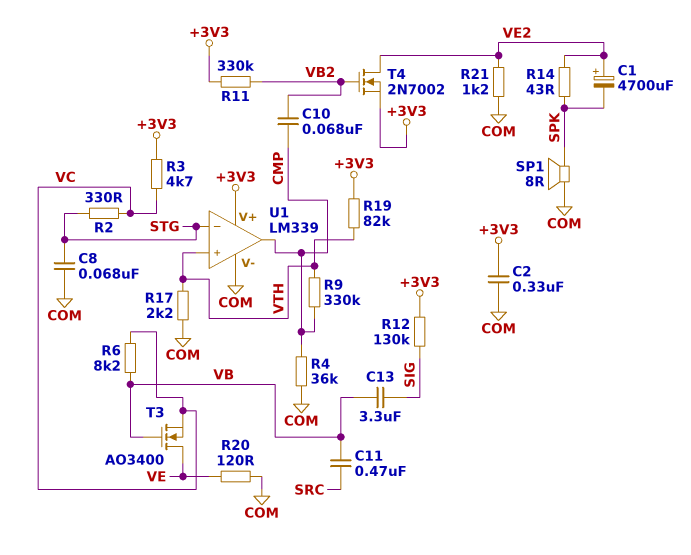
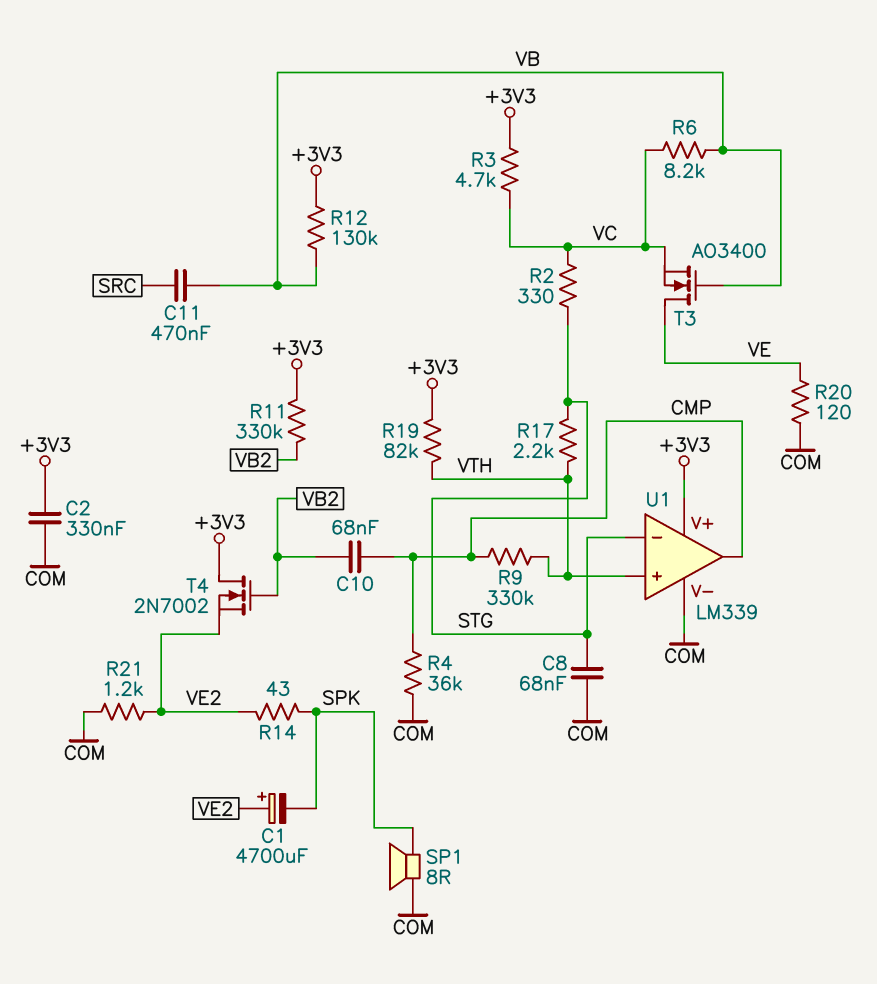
C13: 3.3uF (SIG, VB) -> none
R12: 130k (+3V3, SIG) -> 130k (+3V3, VB)
R17: 2.2k (COM, VTH) -> 2.2k (STG, VTH)
T4: NMOS 2N7002 (G VB2, D VE2, S +3V3) -> NMOS 2N7002 (G VB2, D +3V3, S VE2)

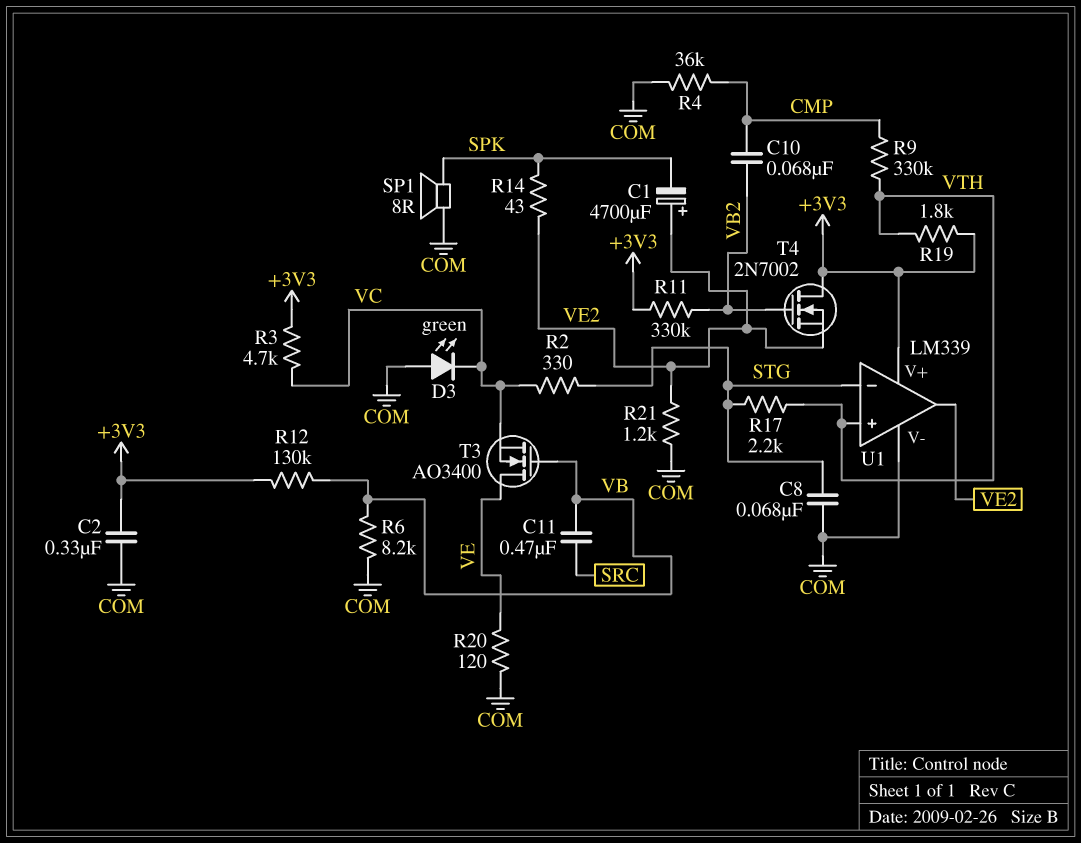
D3: none -> LED green (A COM, K VC)
R6: 8.2k (VB, VC) -> 8.2k (COM, VB)
R19: 82k (+3V3, VTH) -> 1.8k (+3V3, VTH)
U1 pin out: CMP -> VE2

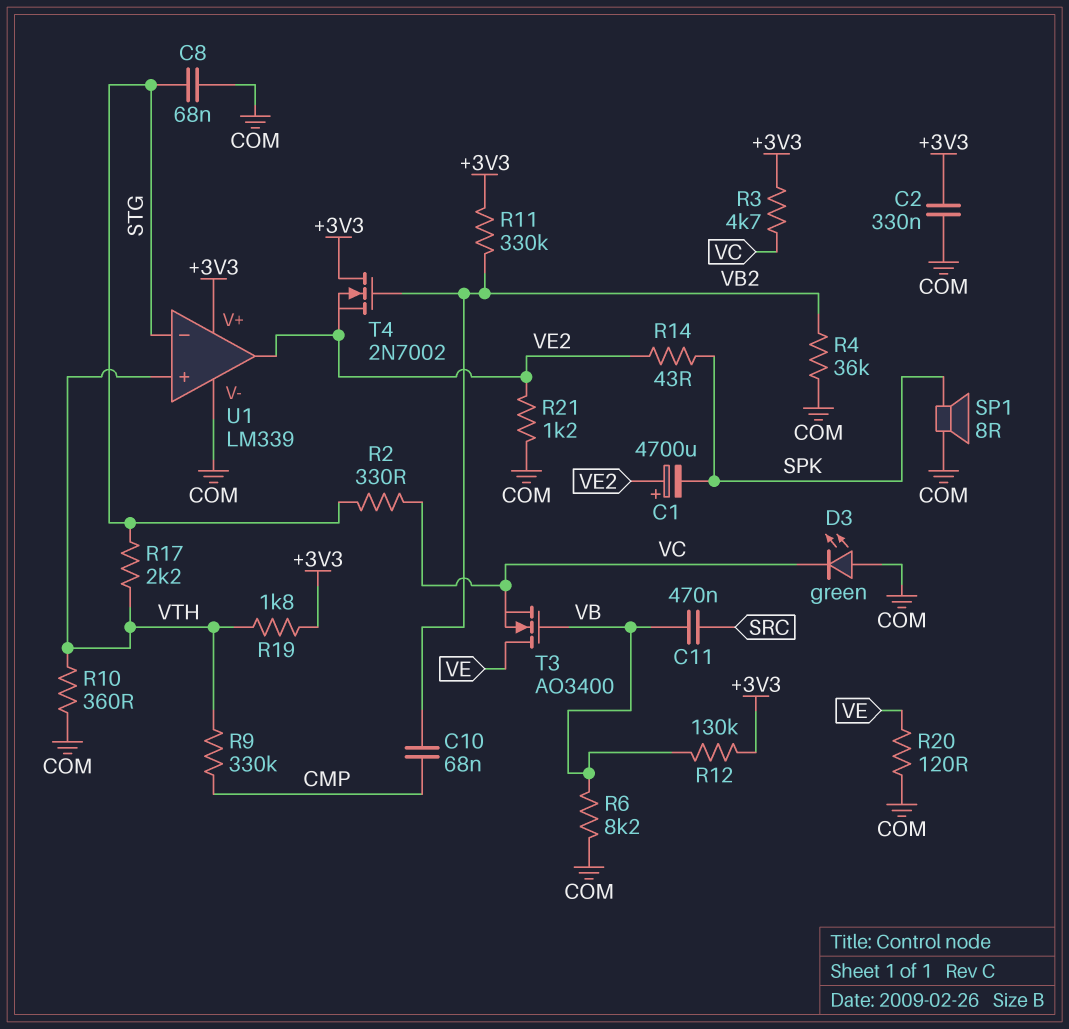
R4: 36k (CMP, COM) -> 36k (COM, VB2)
R10: none -> 360 (COM, VTH)

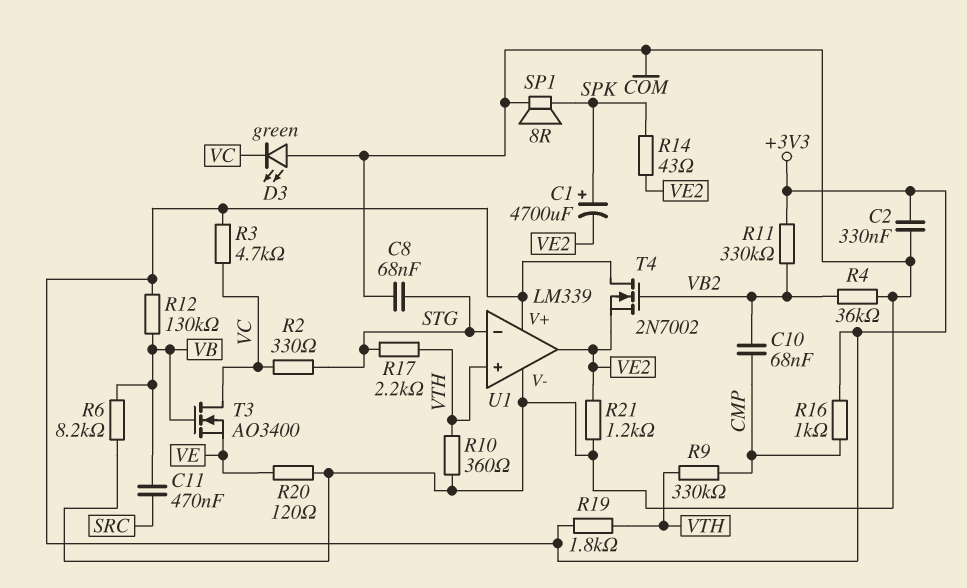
C1: 4700uF (plus VE2, minus SPK) -> 4700uF (plus SPK, minus VE2)
R16: none -> 1k (+3V3, CMP)
T3: NMOS AO3400 (G VB, D VE, S VC) -> NMOS AO3400 (G VB, D VC, S VE)

